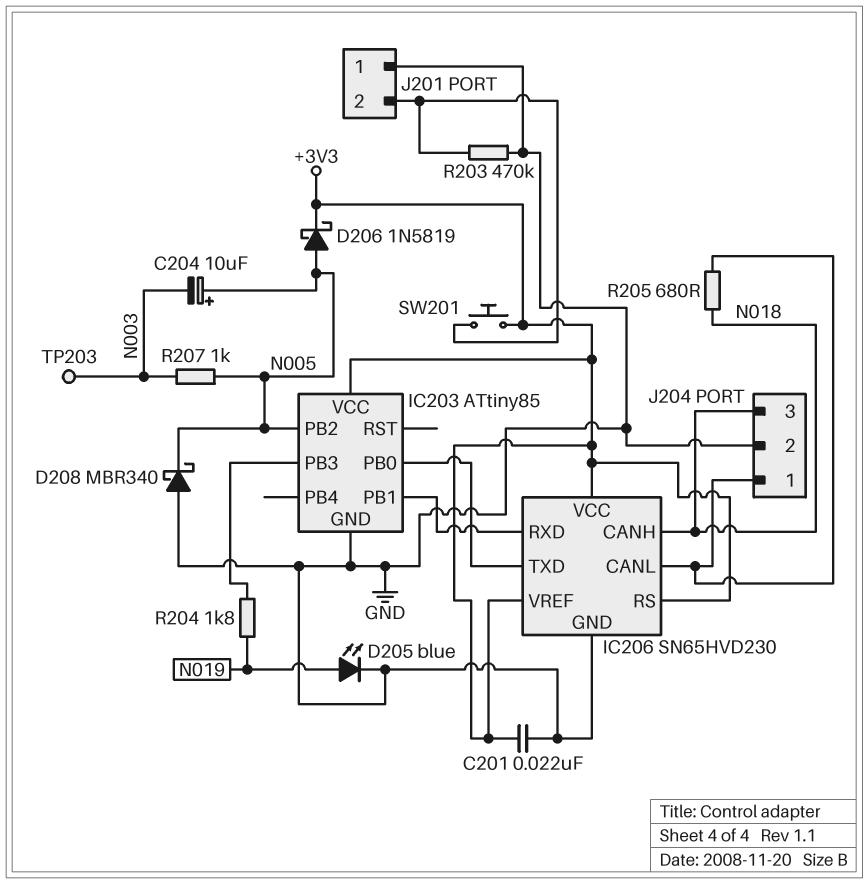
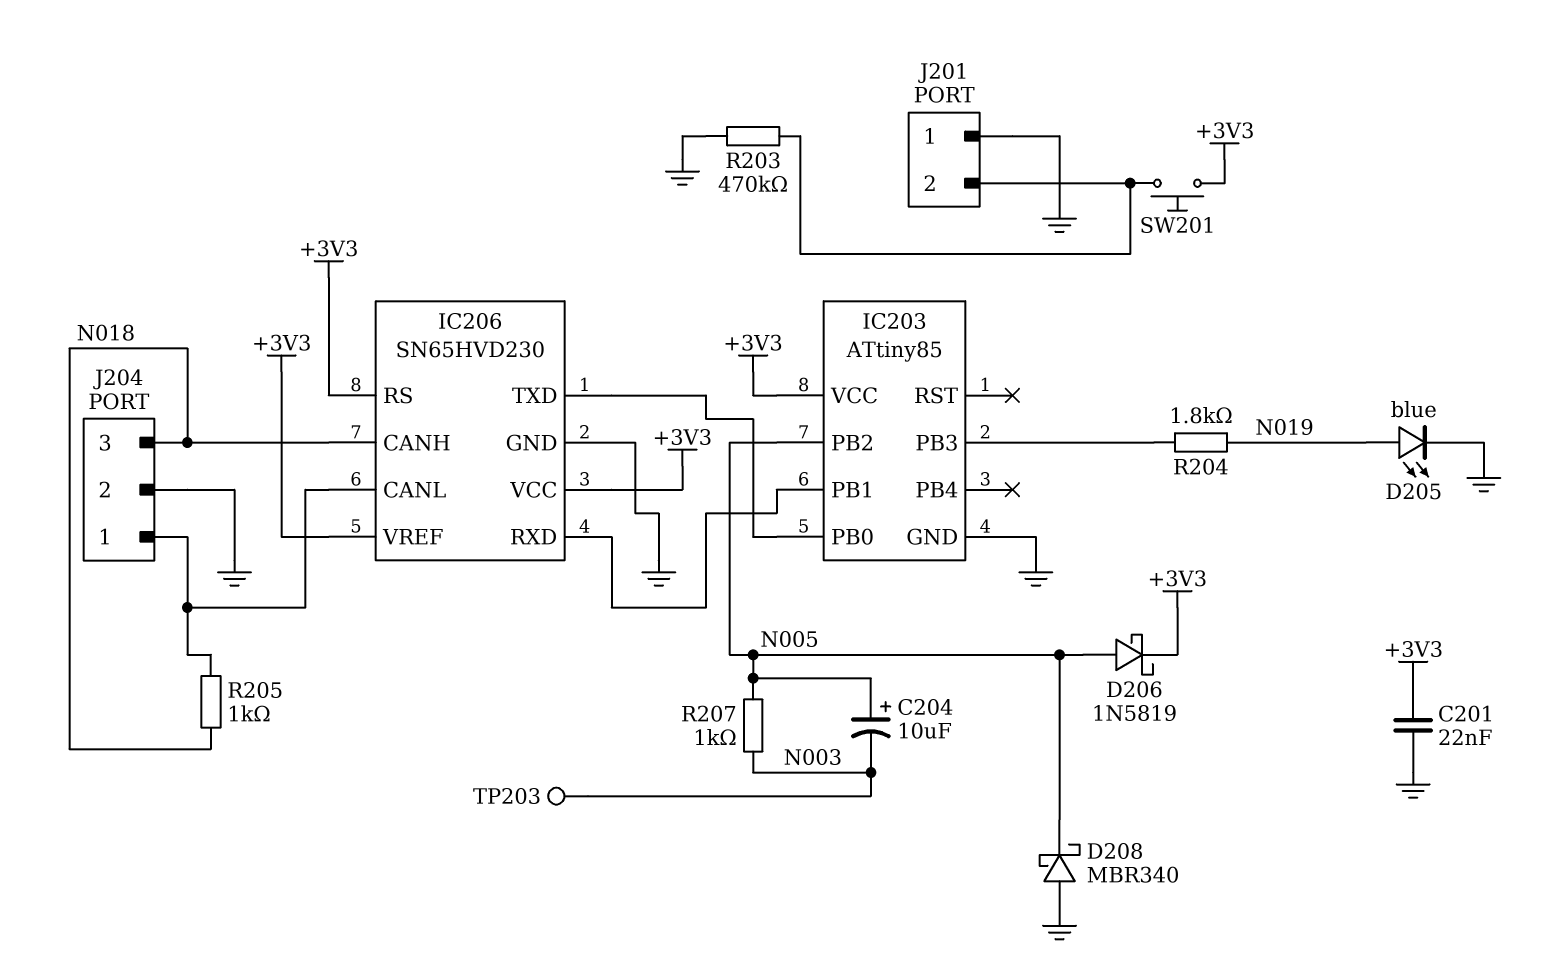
R205: 680 (IC206/CANL, N018) -> 1k (IC206/CANL, N018)

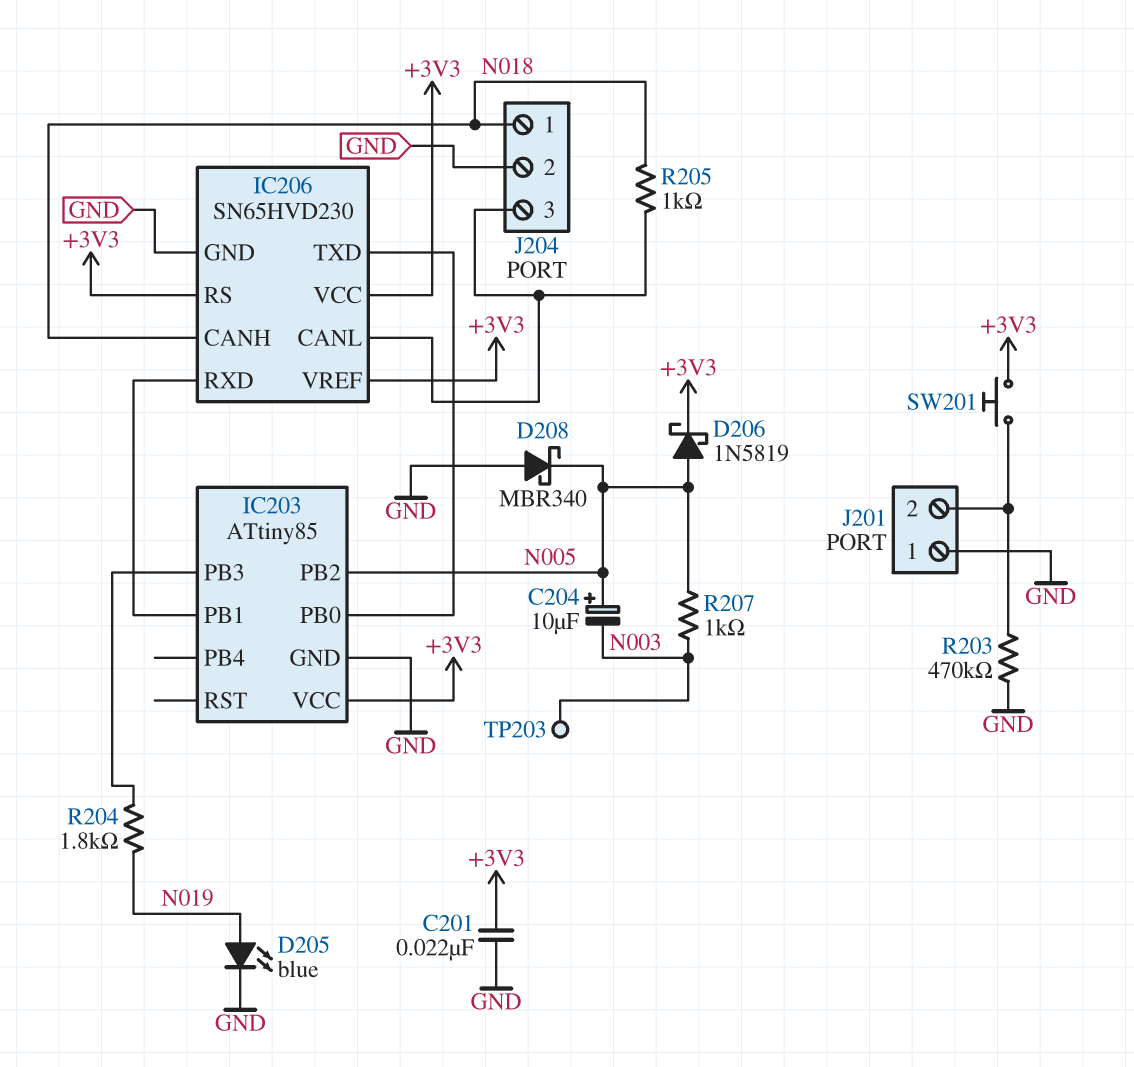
J204 pin 1: IC206/CANL -> N018
J204 pin 3: N018 -> IC206/CANL

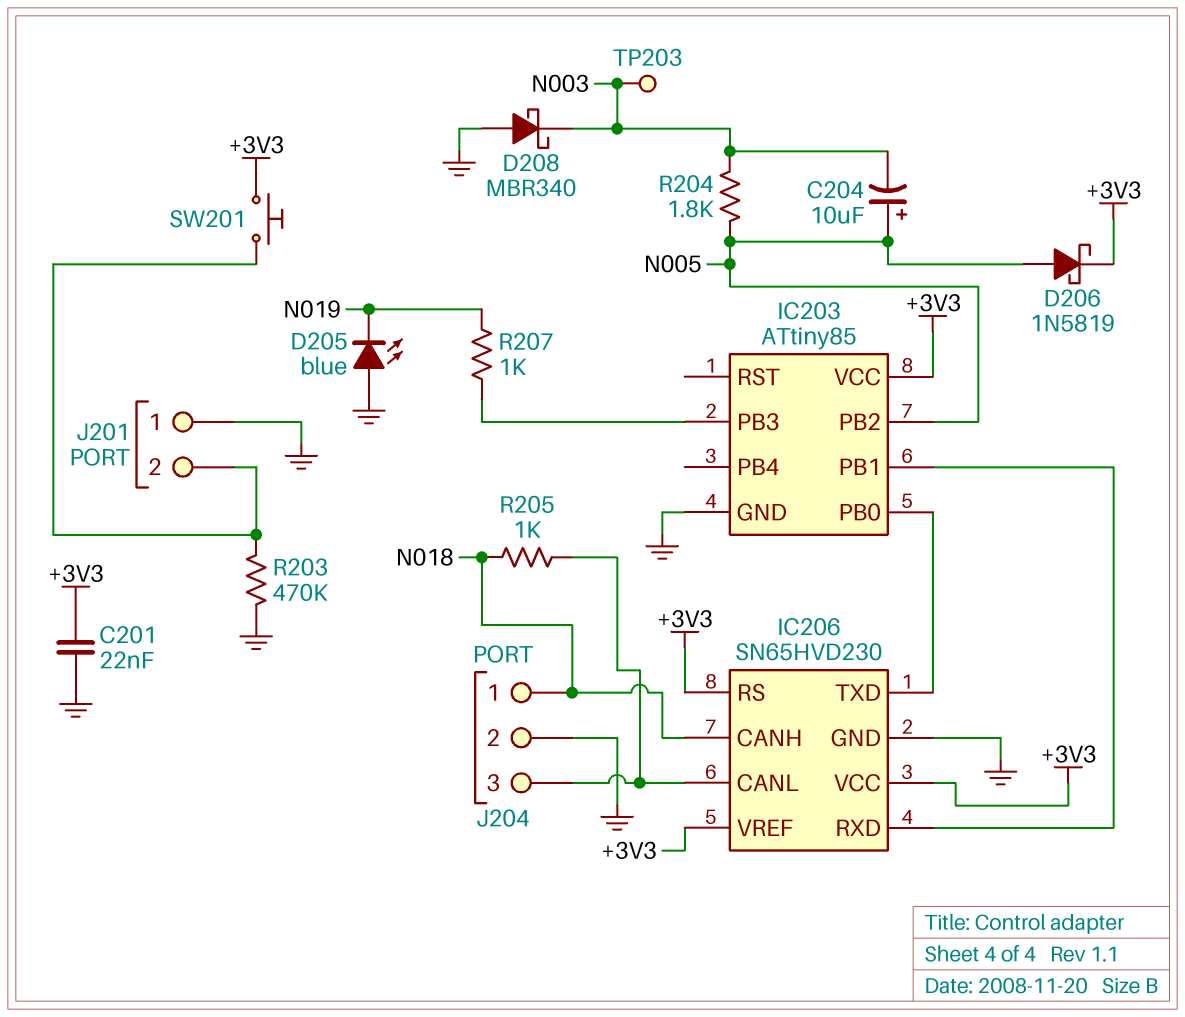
D205: LED blue (A N019, K GND) -> LED blue (A GND, K N019)
D208: schottky MBR340 (A GND, K N005) -> schottky MBR340 (A GND, K N003)
R204: 1.8k (IC203/PB3, N019) -> 1.8k (N003, N005)
R207: 1k (N003, N005) -> 1k (IC203/PB3, N019)

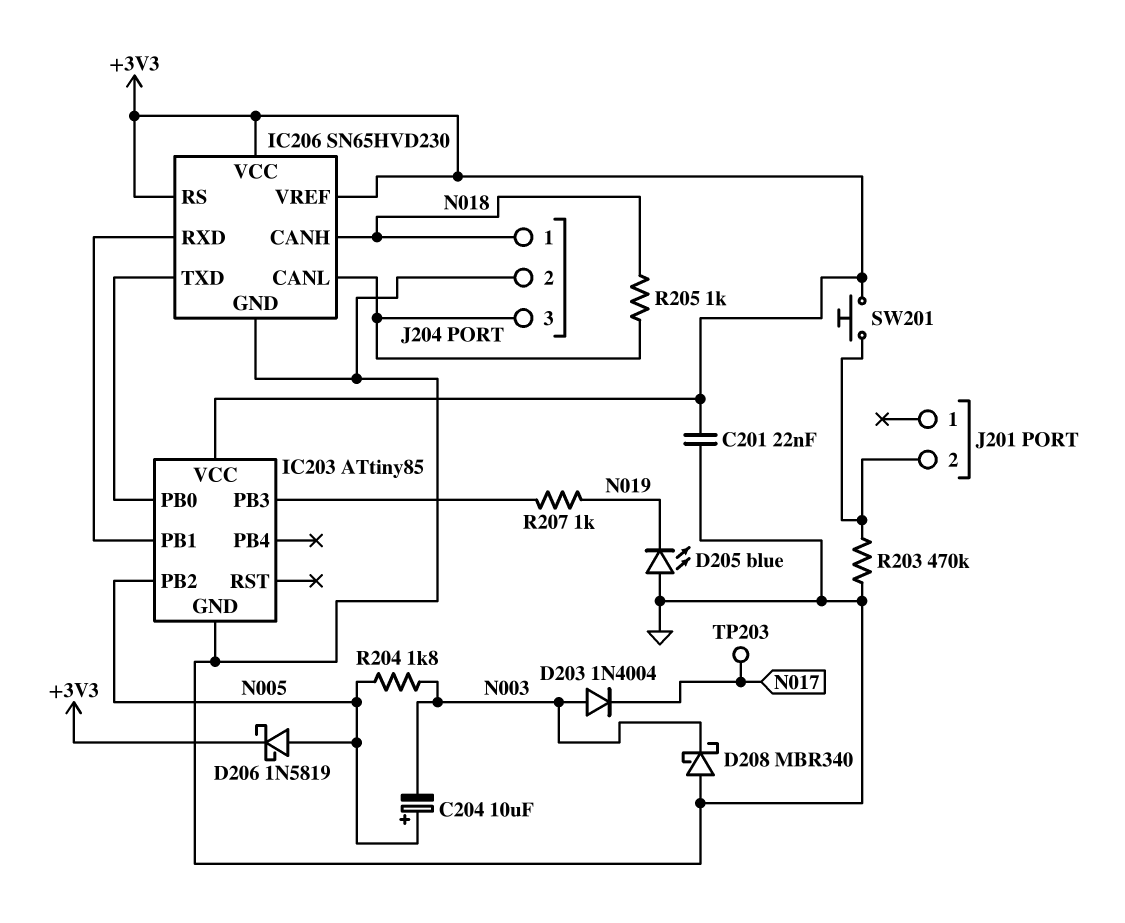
D203: none -> diode 1N4004 (A N003, K N017)
J201 pin 1: GND -> none
TP203: test point (N003) -> test point (N017)

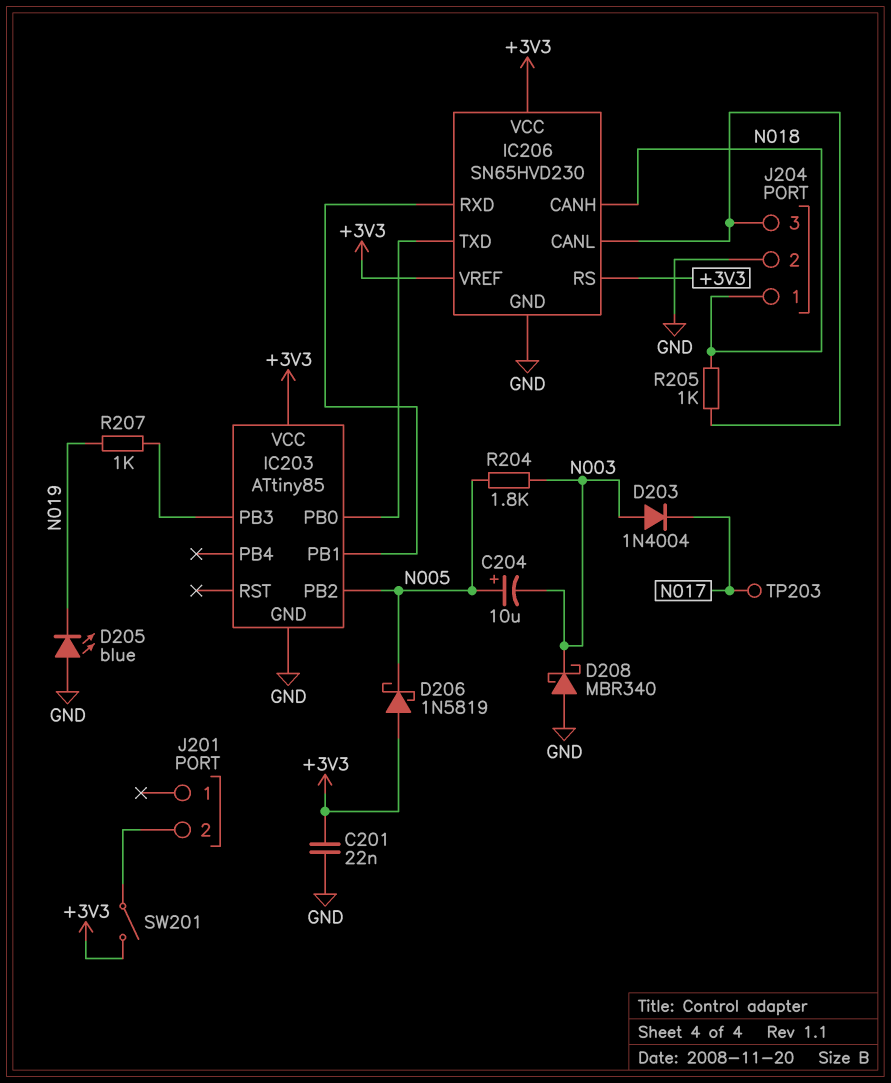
D206: schottky 1N5819 (A N005, K +3V3) -> schottky 1N5819 (A +3V3, K N005)
R203: 470k (GND, J201/2) -> none
SW201: button (+3V3, J201/2) -> switch (+3V3, J201/2)

